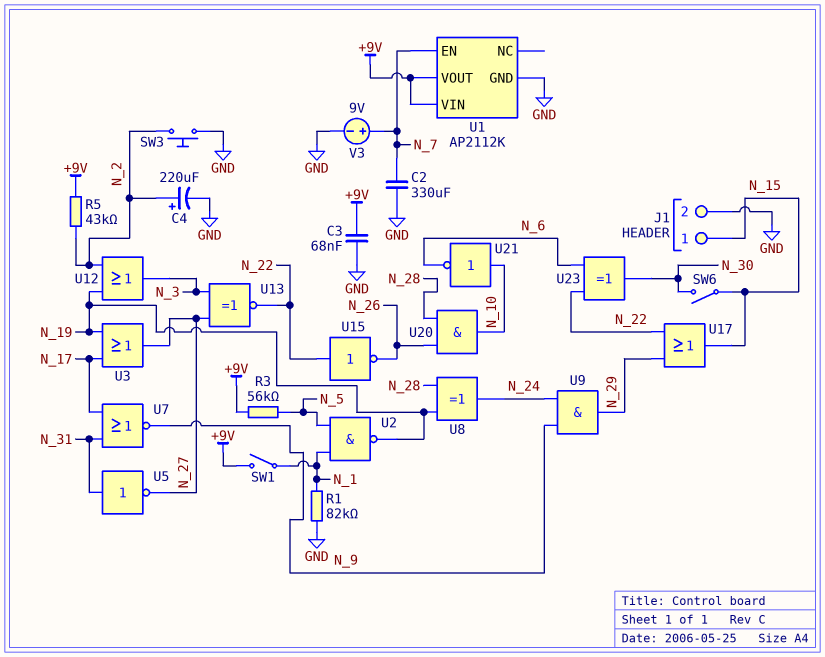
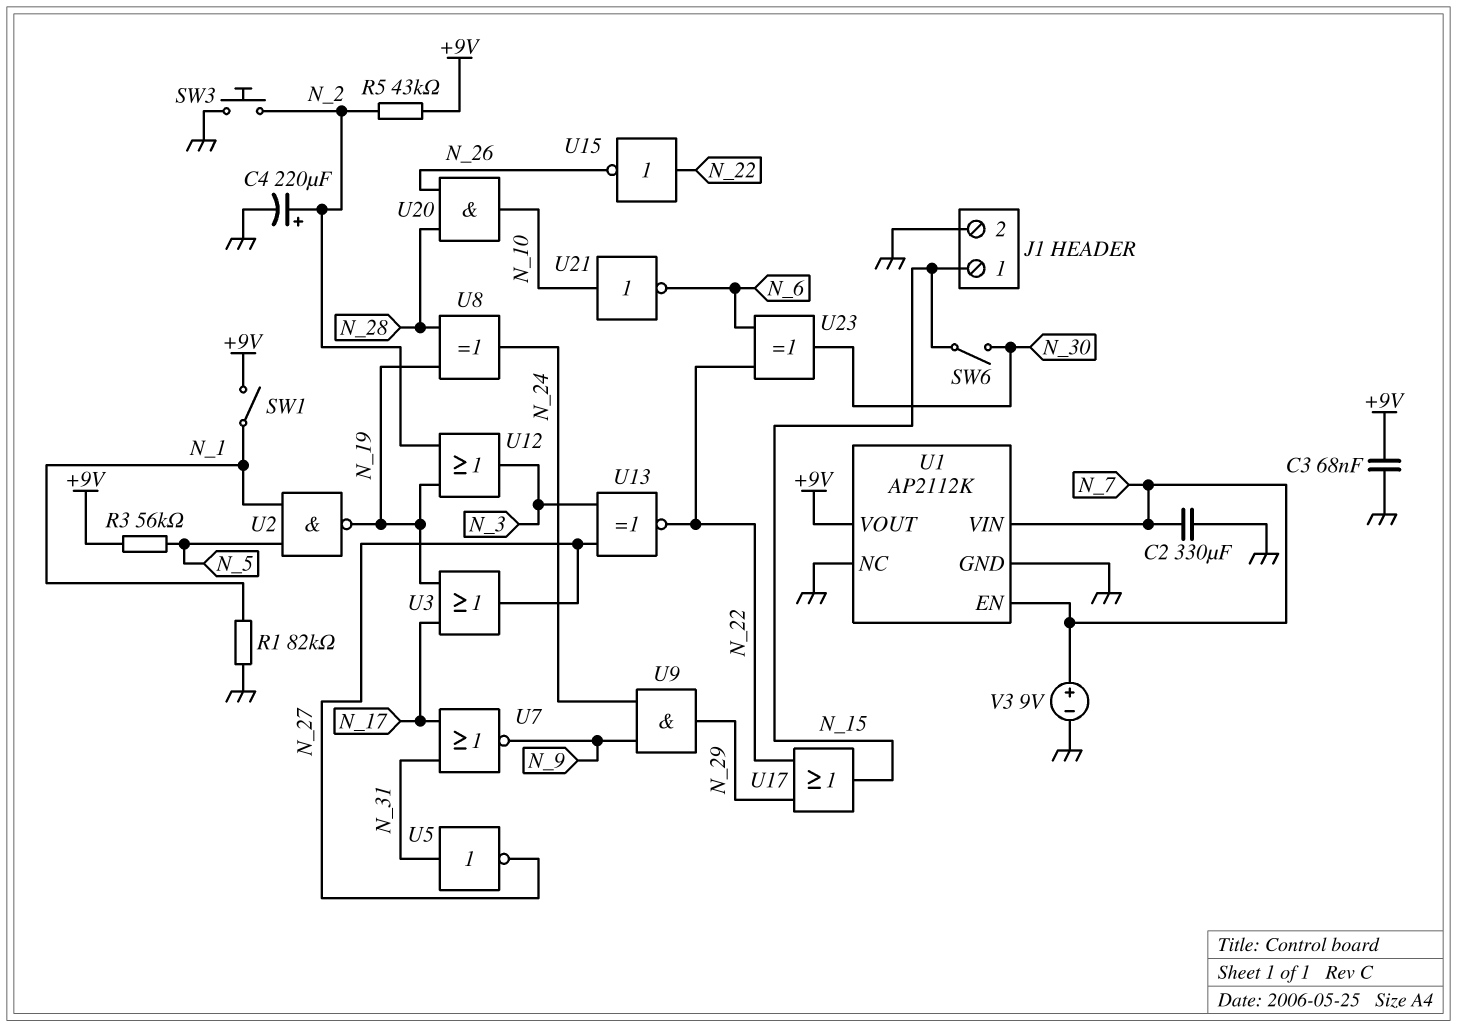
U1 pin NC: none -> GND
U1 pin VIN: +9V -> N_7

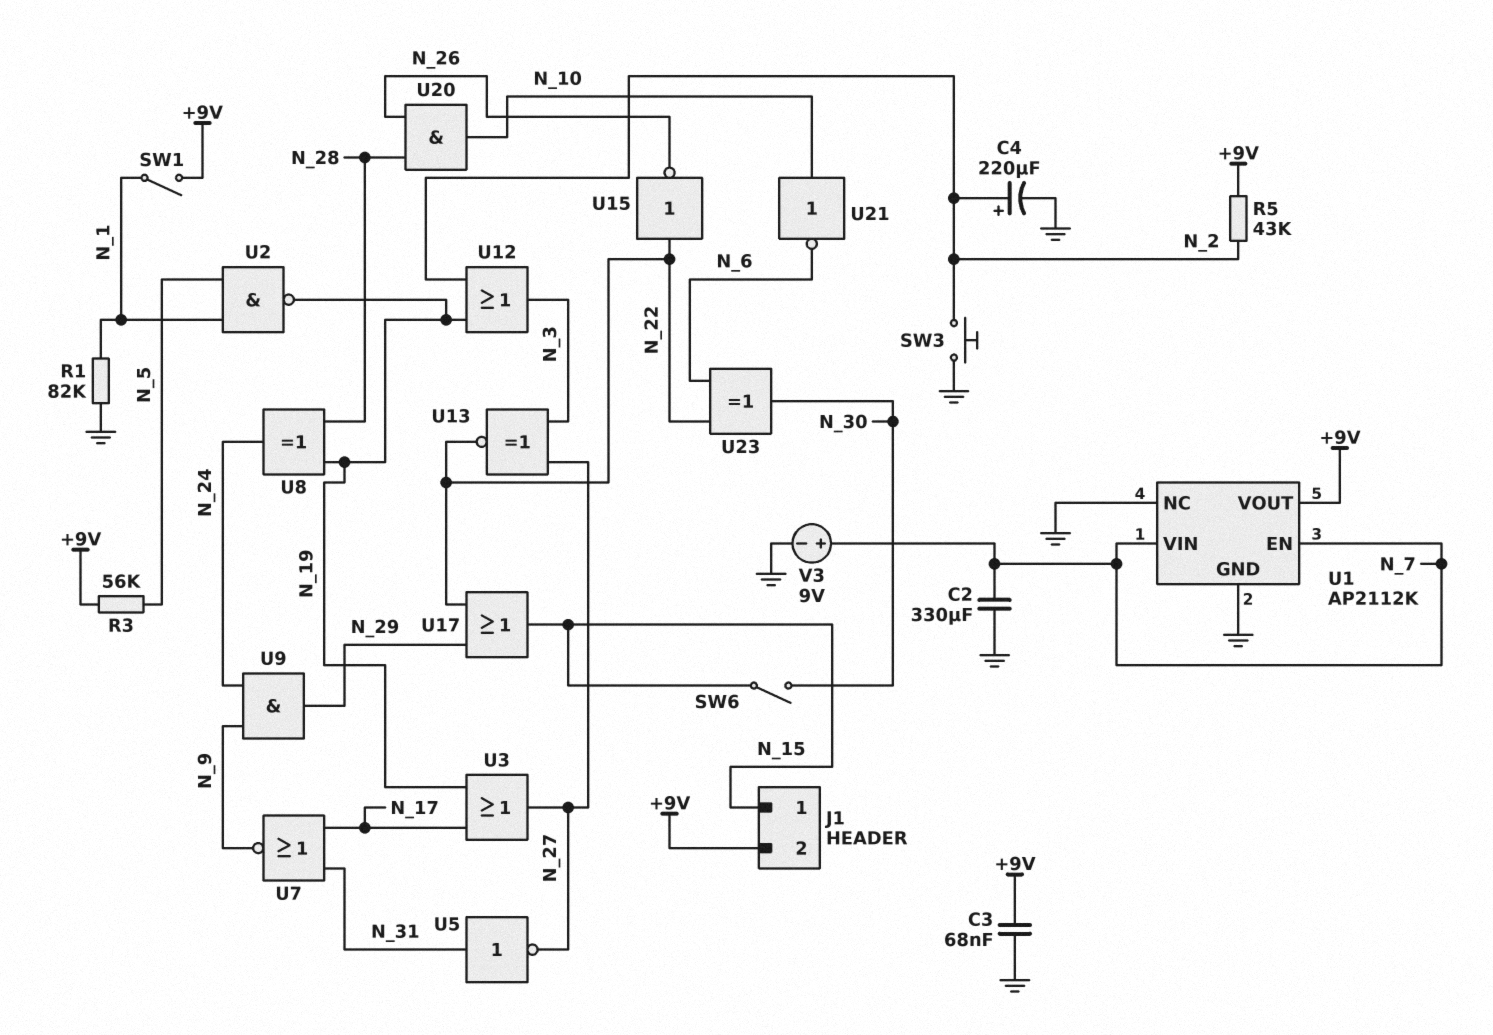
J1 pin 2: GND -> +9V

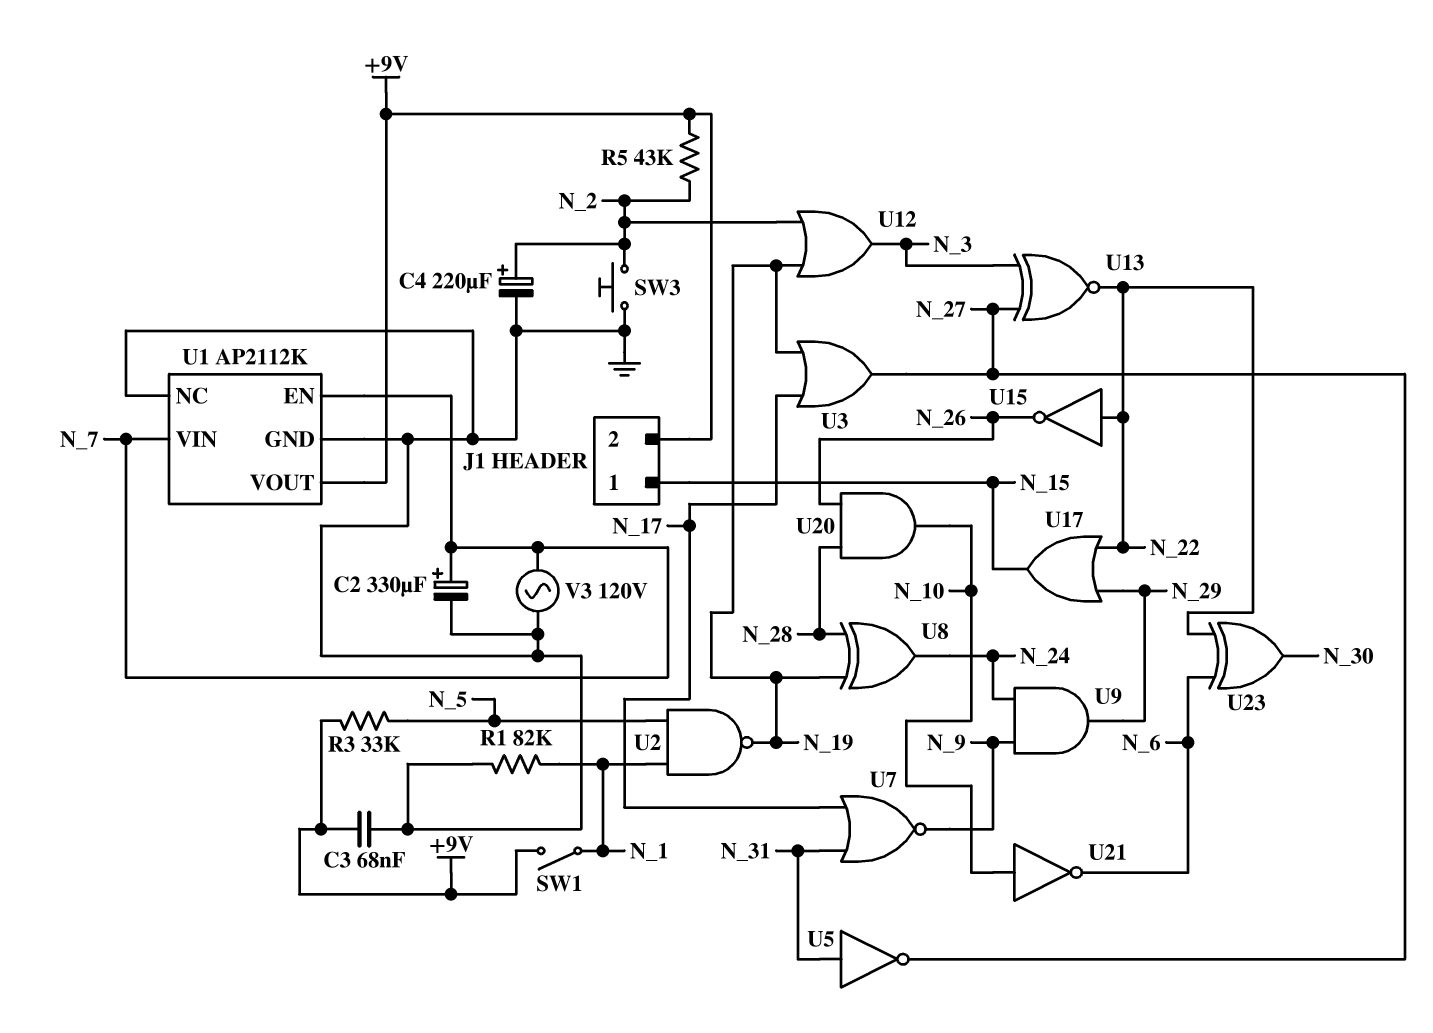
C2: 330uF (GND, N_7) -> 330uF (plus N_7, minus GND)
R3: 56k (+9V, N_5) -> 33k (+9V, N_5)
SW6: switch (N_15, N_30) -> none
V3: 9V (plus N_7, minus GND) -> AC 120V (GND, N_7)

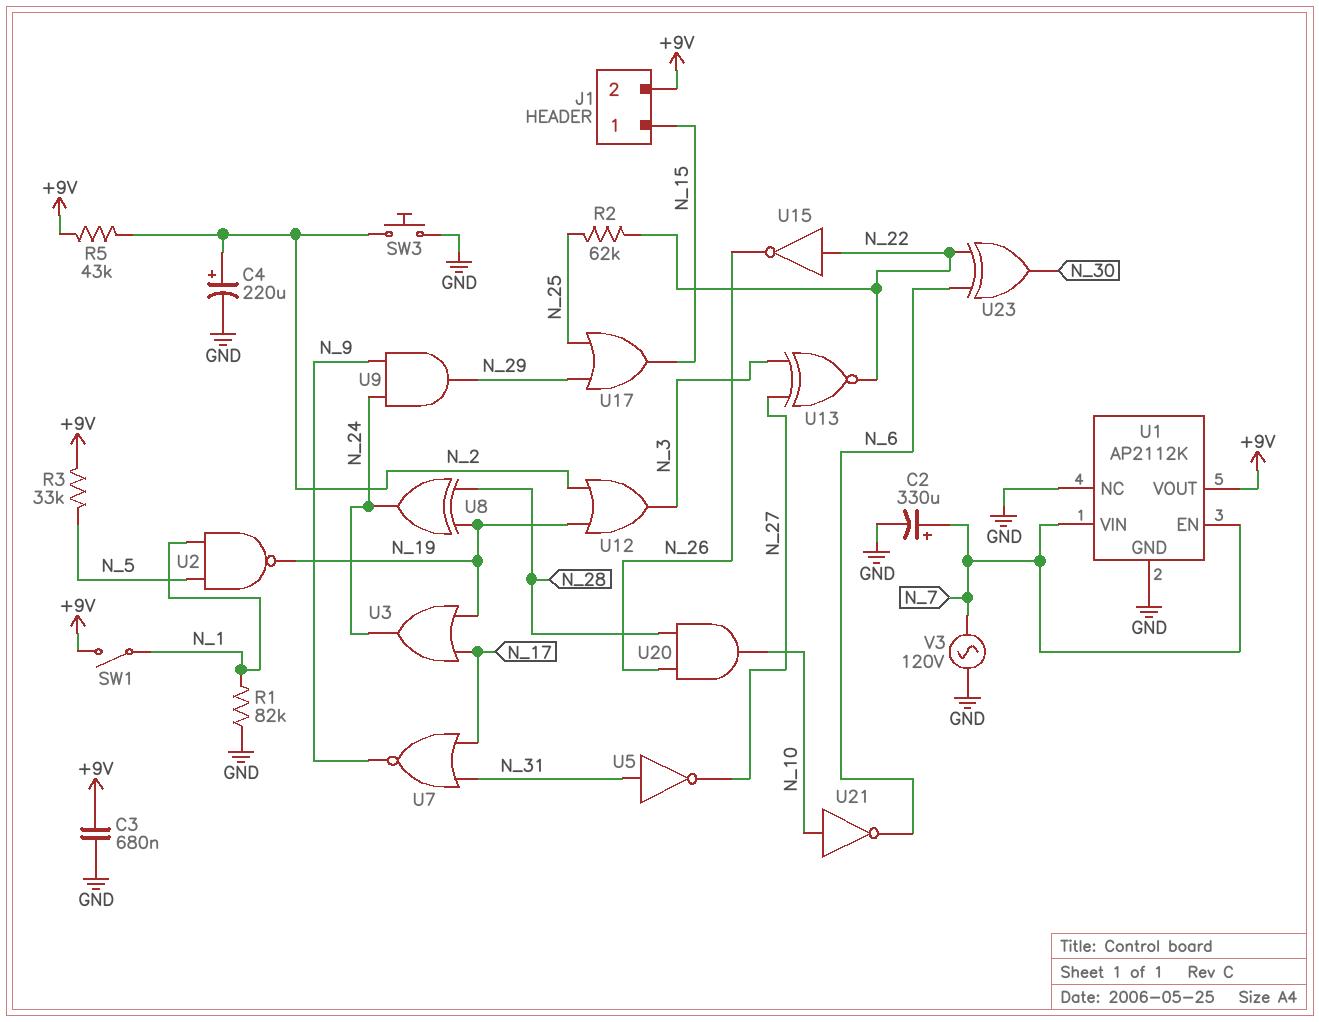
C3: 68nF (+9V, GND) -> 680nF (+9V, GND)
R2: none -> 62k (N_22, N_25)
U3: OR (in N_17, in N_19, out N_27) -> OR (in N_17, in N_19, out N_24)
U17: OR (in N_22, in N_29, out N_15) -> OR (in N_25, in N_29, out N_15)

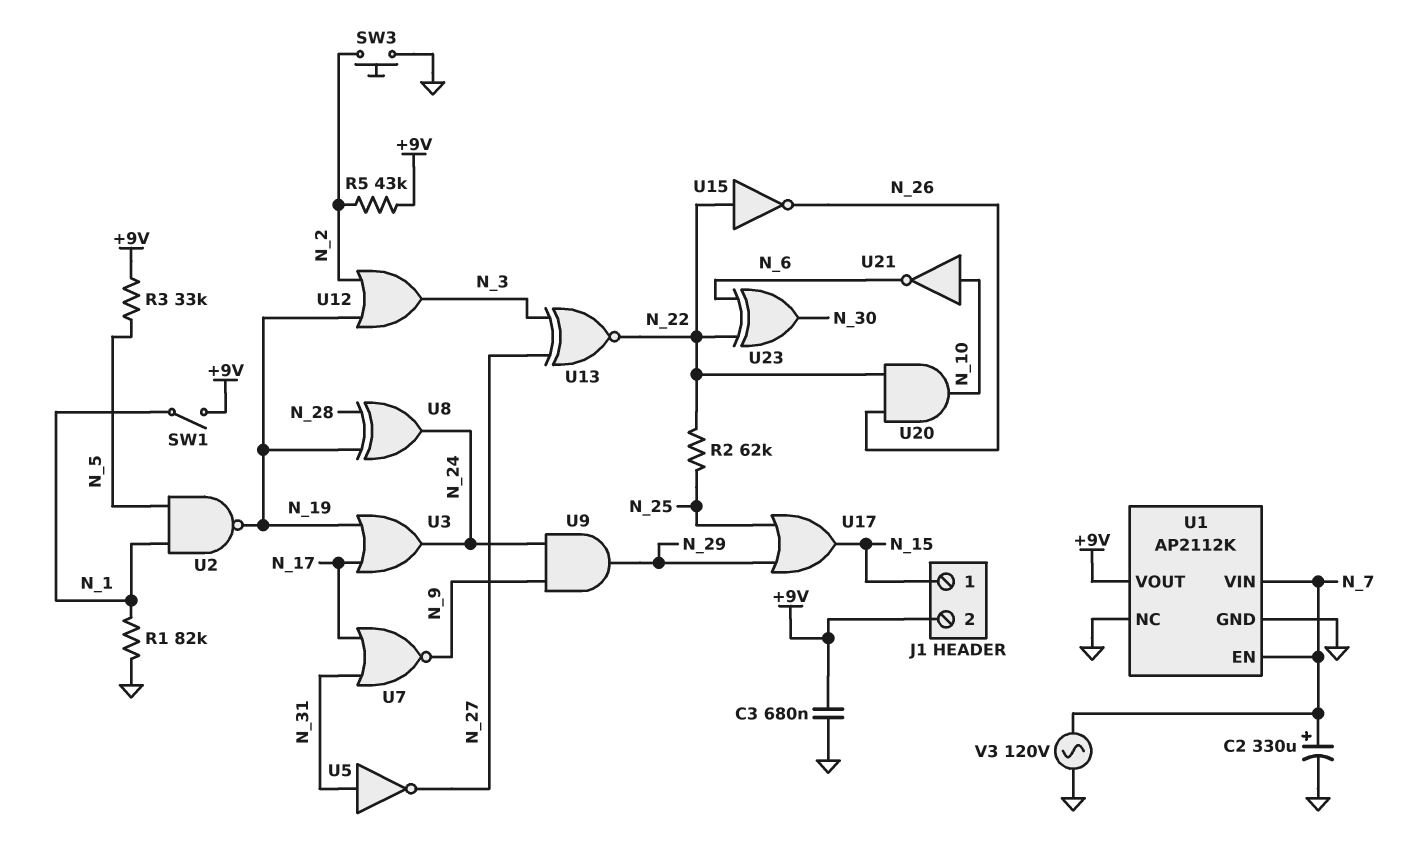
C4: 220uF (plus N_2, minus GND) -> none
U20: AND (in N_26, in N_28, out N_10) -> AND (in N_22, in N_26, out N_10)

